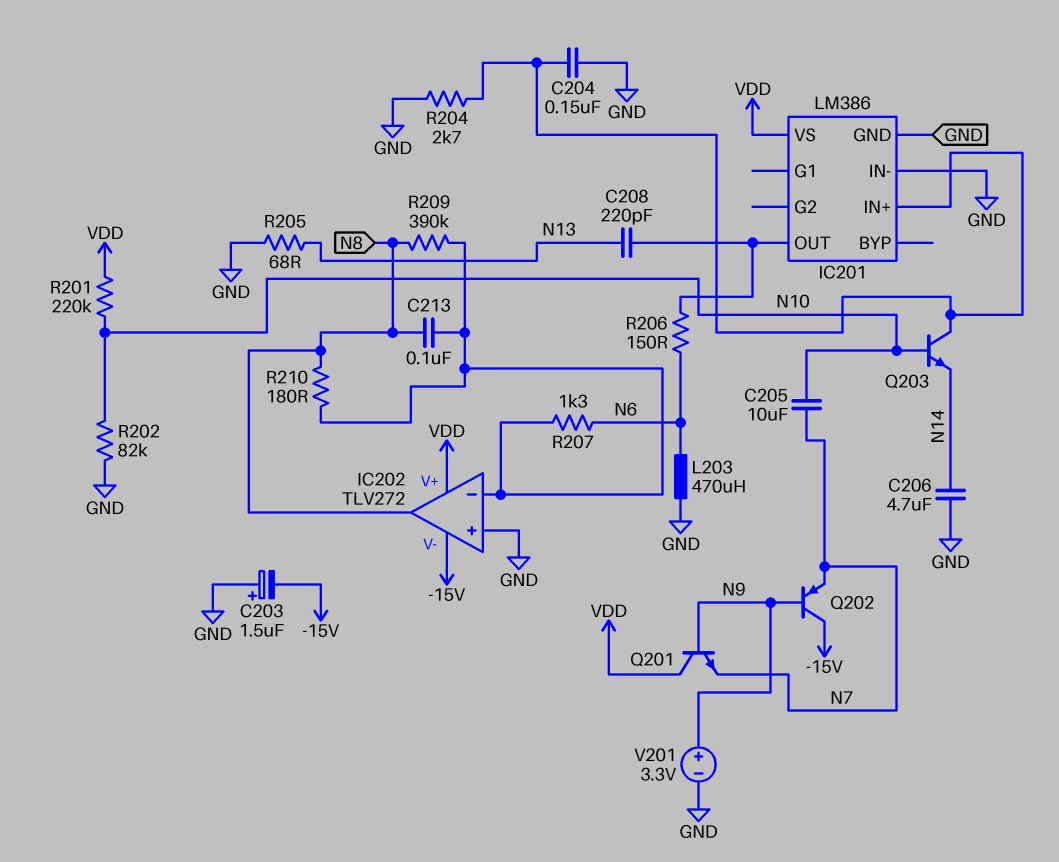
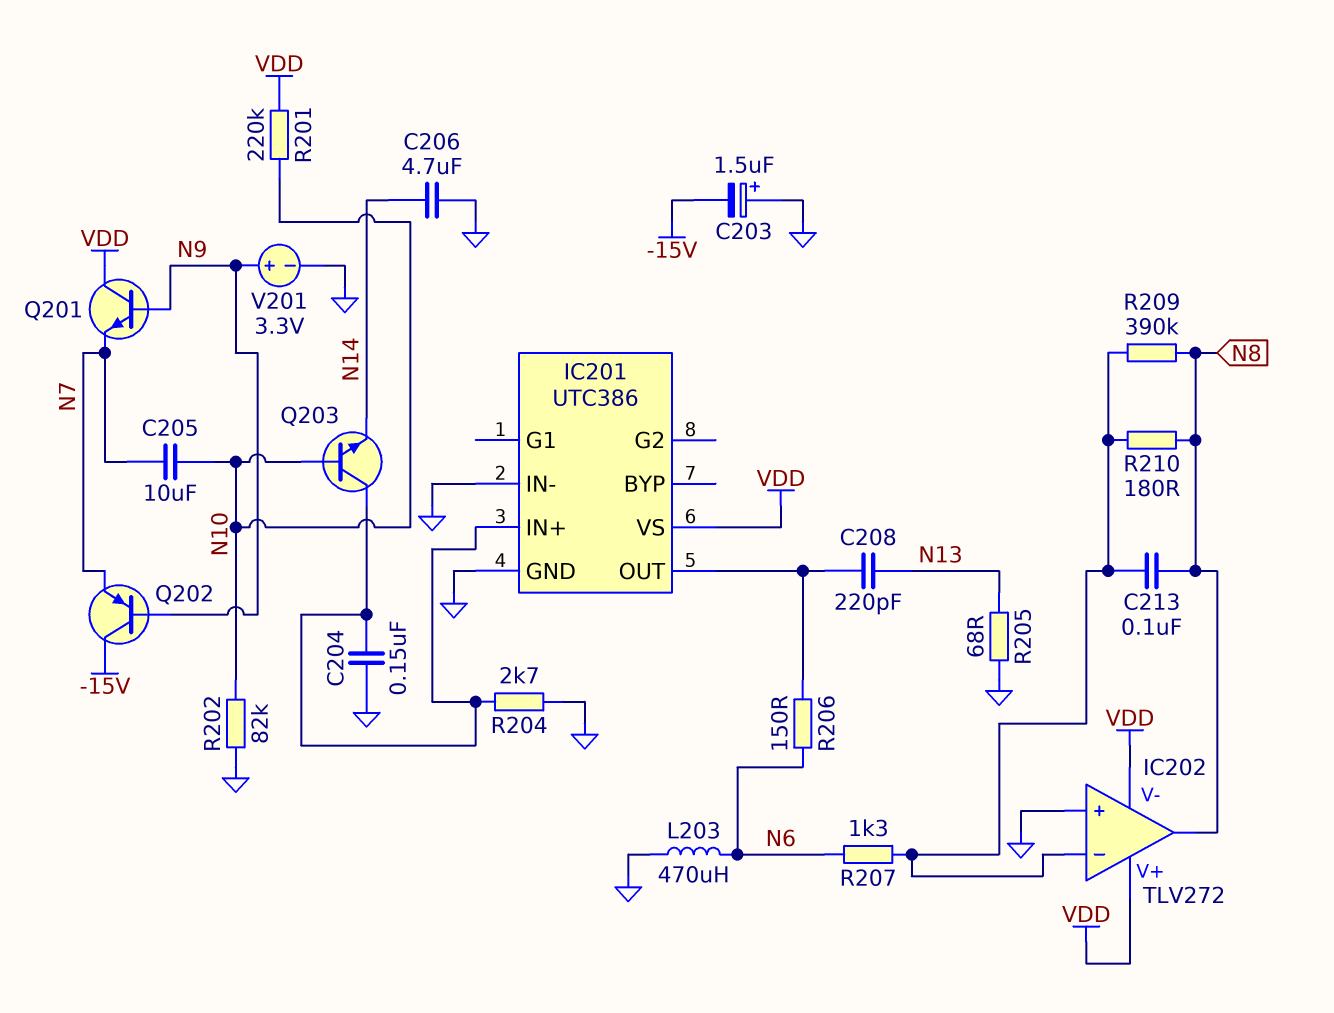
IC201: LM386 -> UTC386
IC202 pin V-: -15V -> VDD

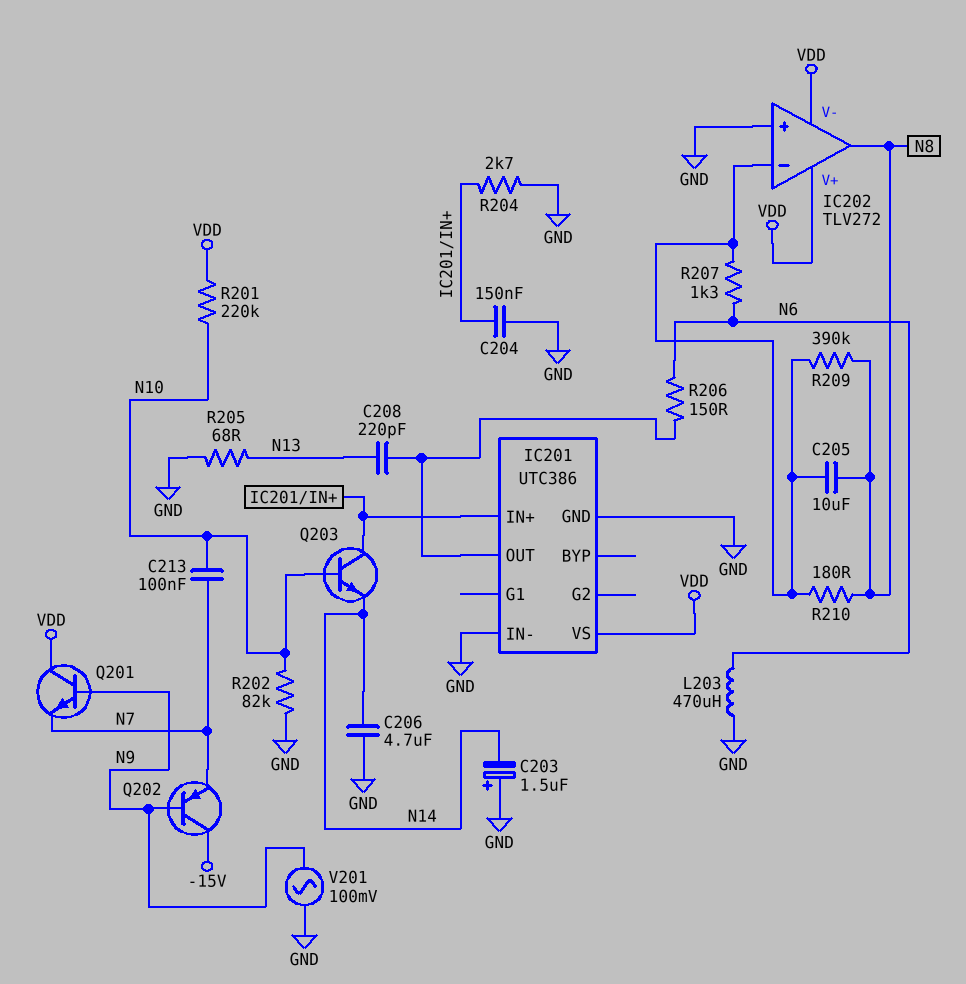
C203: 1.5uF (plus GND, minus -15V) -> 1.5uF (plus GND, minus N14)
C205: 10uF (N7, N10) -> 10uF (IC202/in-, N8)
C213: 100nF (IC202/in-, N8) -> 100nF (N7, N10)
V201: 3.3V (plus N9, minus GND) -> AC 100mV (GND, N9)

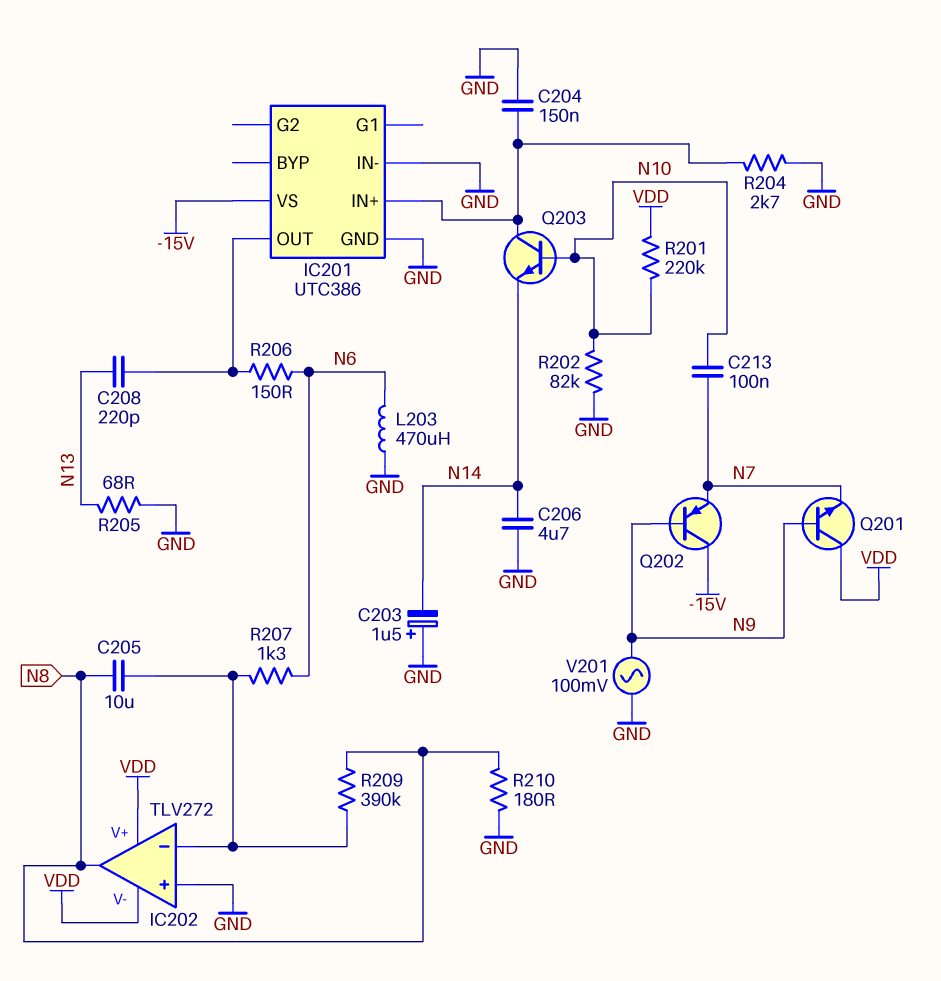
IC201 pin VS: VDD -> -15V
R210: 180 (IC202/in-, N8) -> 180 (GND, N8)

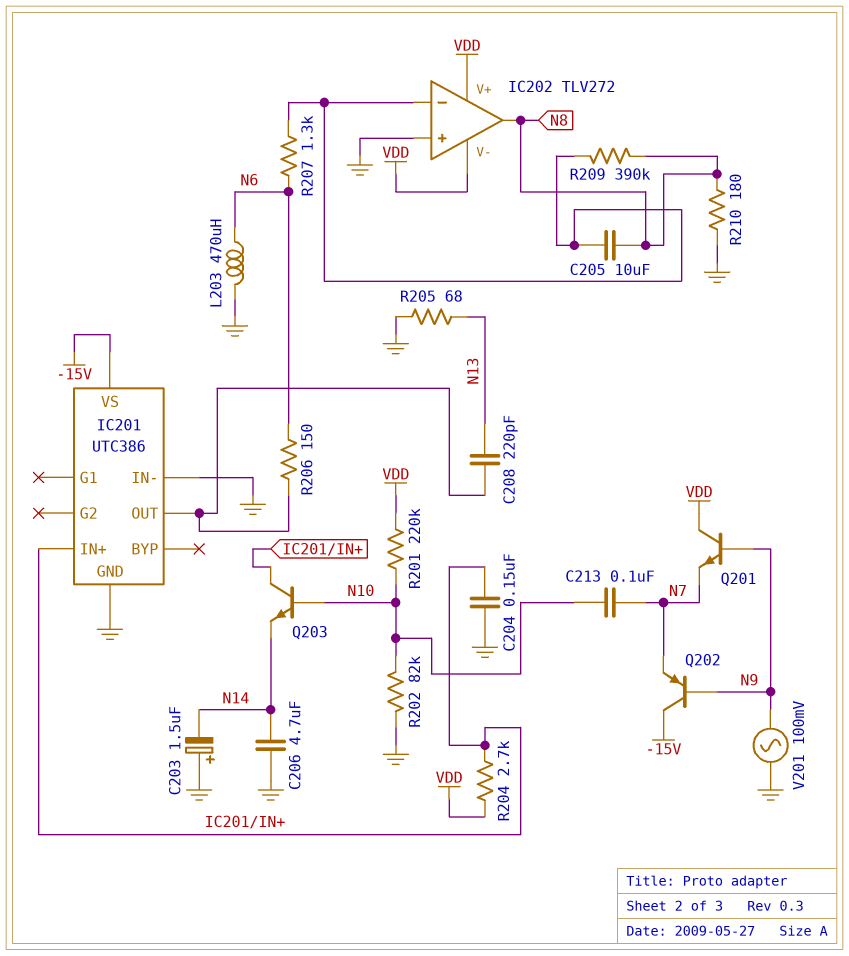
R204: 2.7k (GND, IC201/IN+) -> 2.7k (IC201/IN+, VDD)

